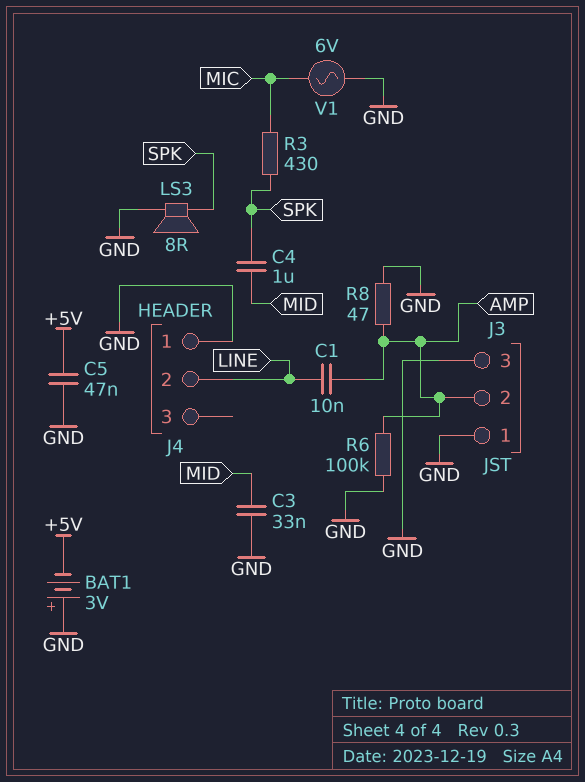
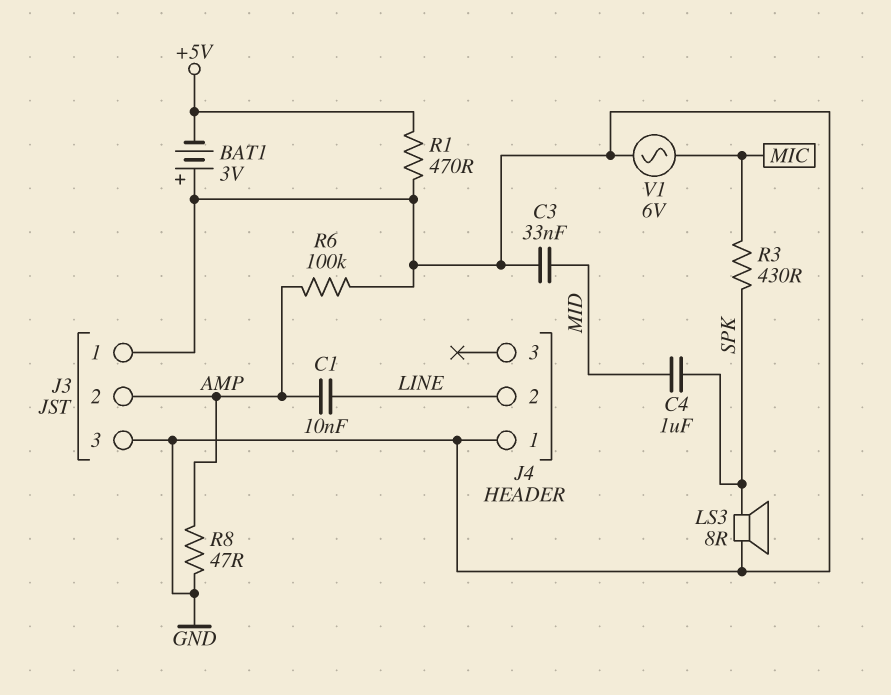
C5: 47nF (+5V, GND) -> none
R1: none -> 470 (+5V, GND)

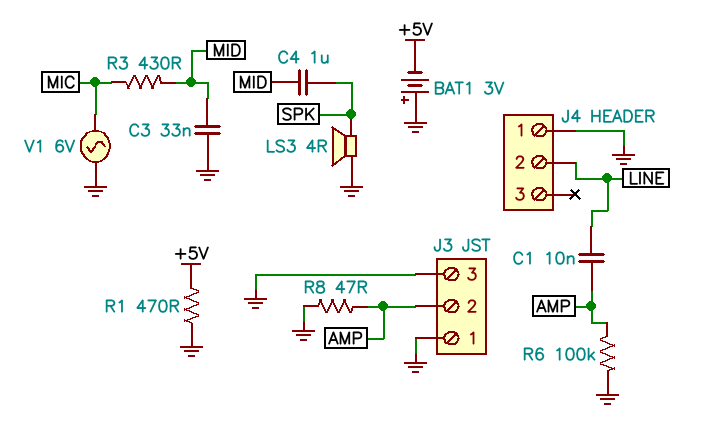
LS3: speaker 8R (GND, SPK) -> speaker 4R (GND, SPK)
R3: 430 (MIC, SPK) -> 430 (MIC, MID)

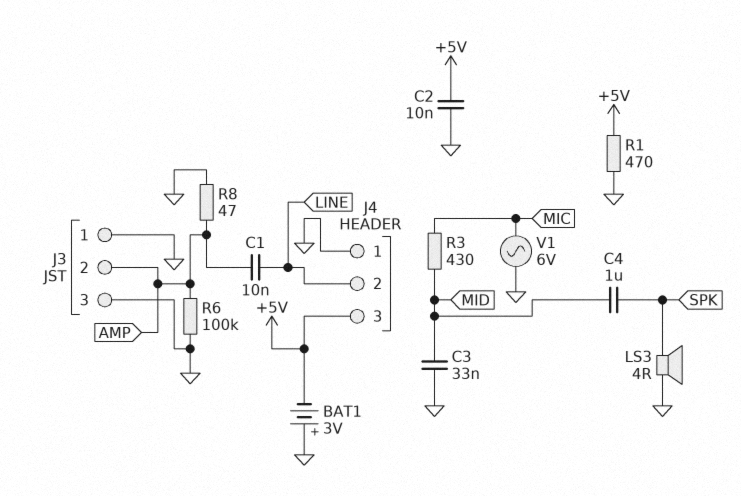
C2: none -> 10nF (+5V, GND)
J4 pin 3: none -> +5V

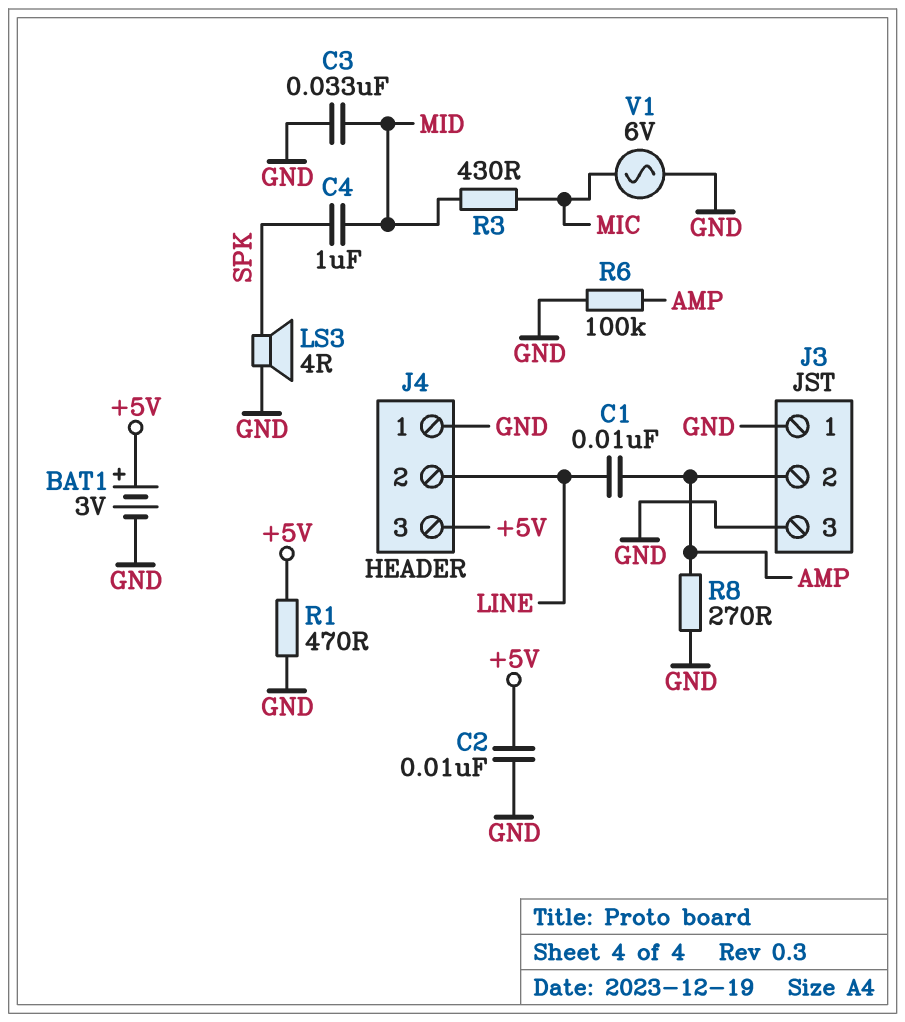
BAT1: 3V (plus GND, minus +5V) -> 3V (plus +5V, minus GND)
R8: 47 (AMP, GND) -> 270 (AMP, GND)

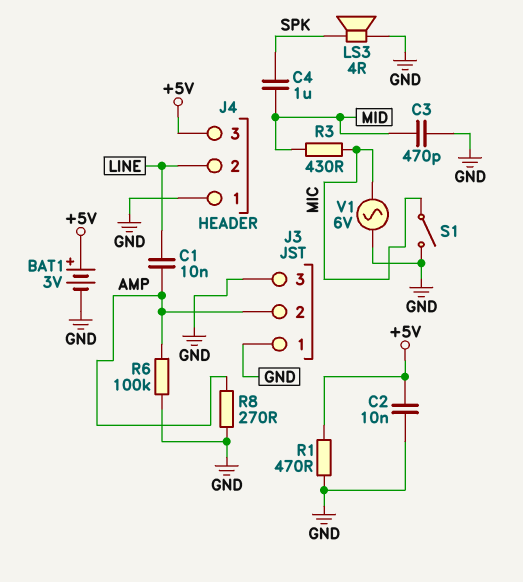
C3: 33nF (GND, MID) -> 470pF (GND, MID)
S1: none -> switch (GND, MIC)

